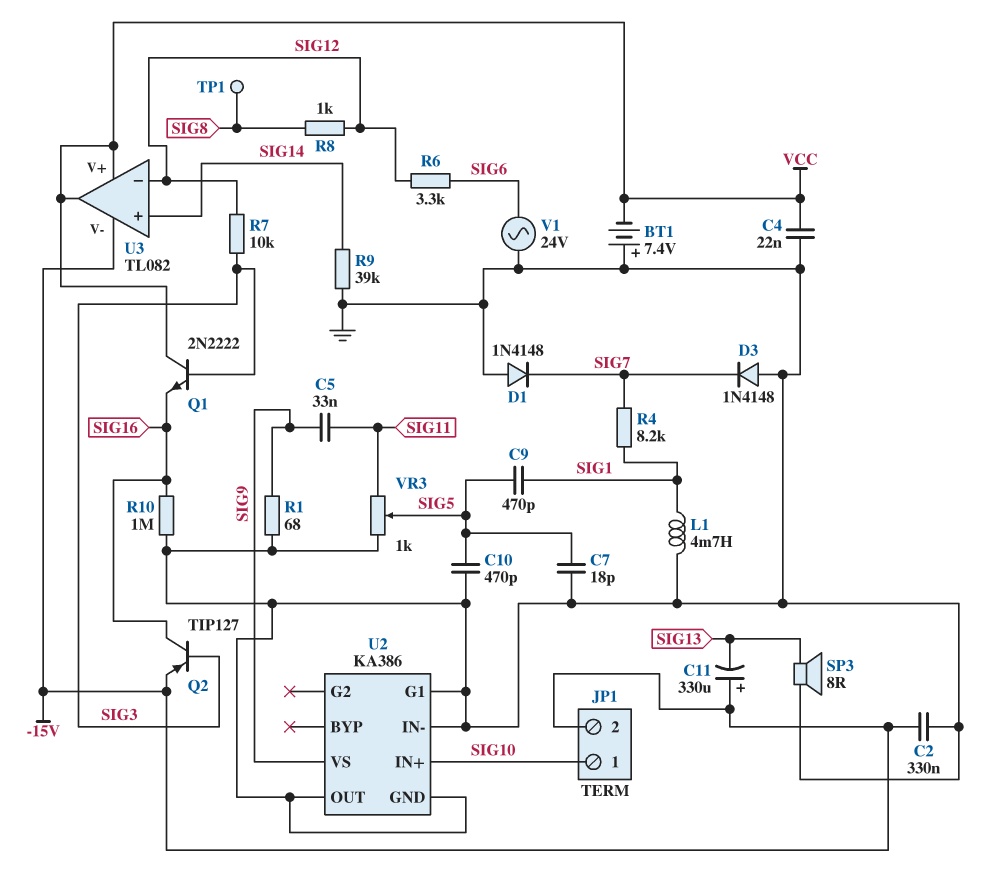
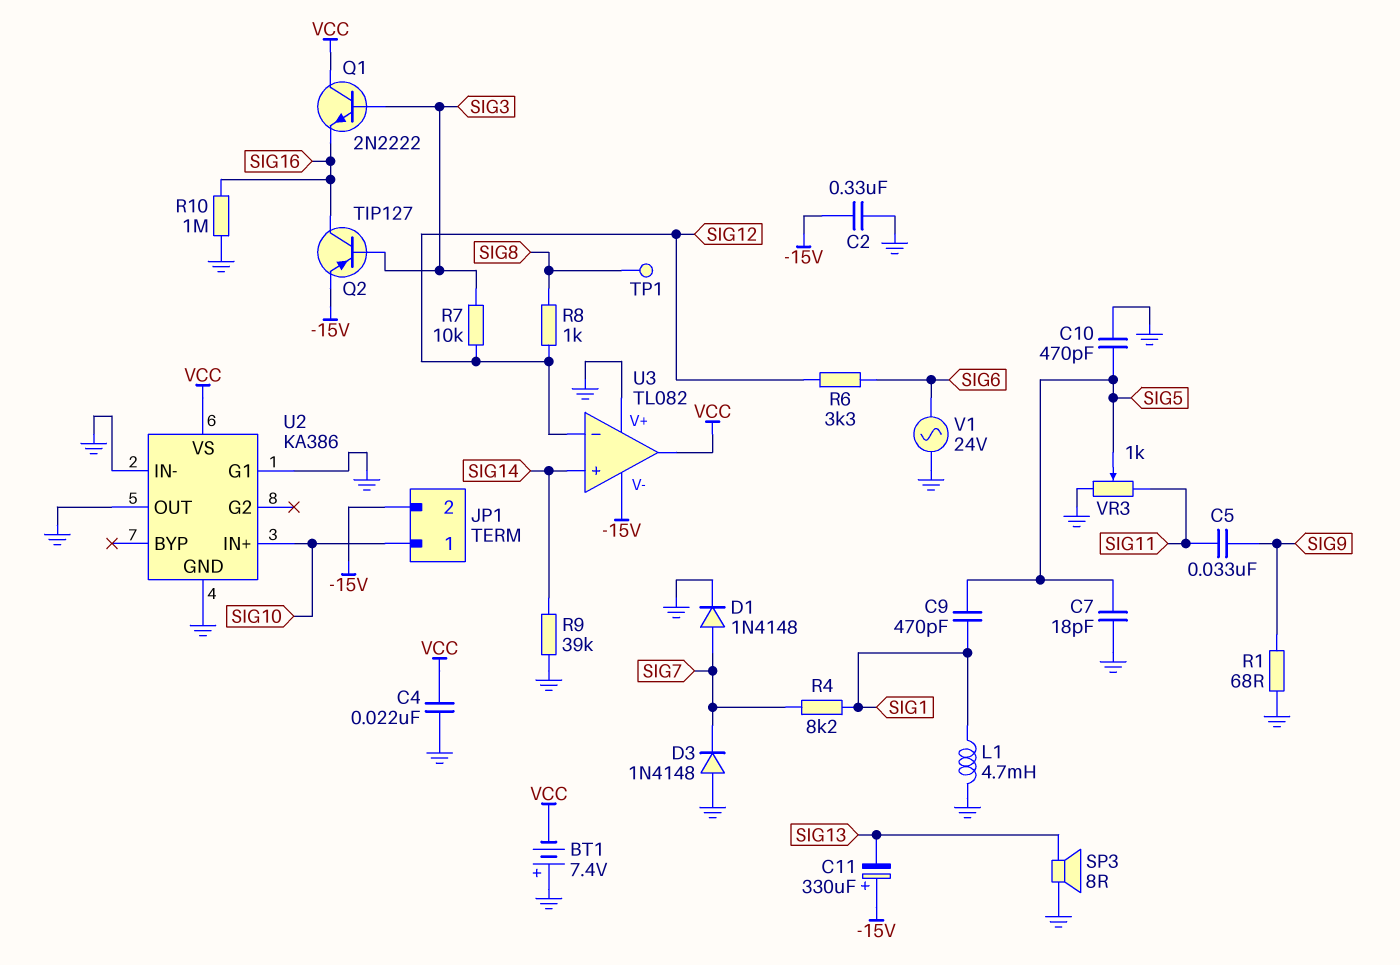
D1: diode 1N4148 (A GND, K SIG7) -> diode 1N4148 (A SIG7, K GND)
U2 pin VS: SIG9 -> VCC
U3 pin V+: VCC -> GND

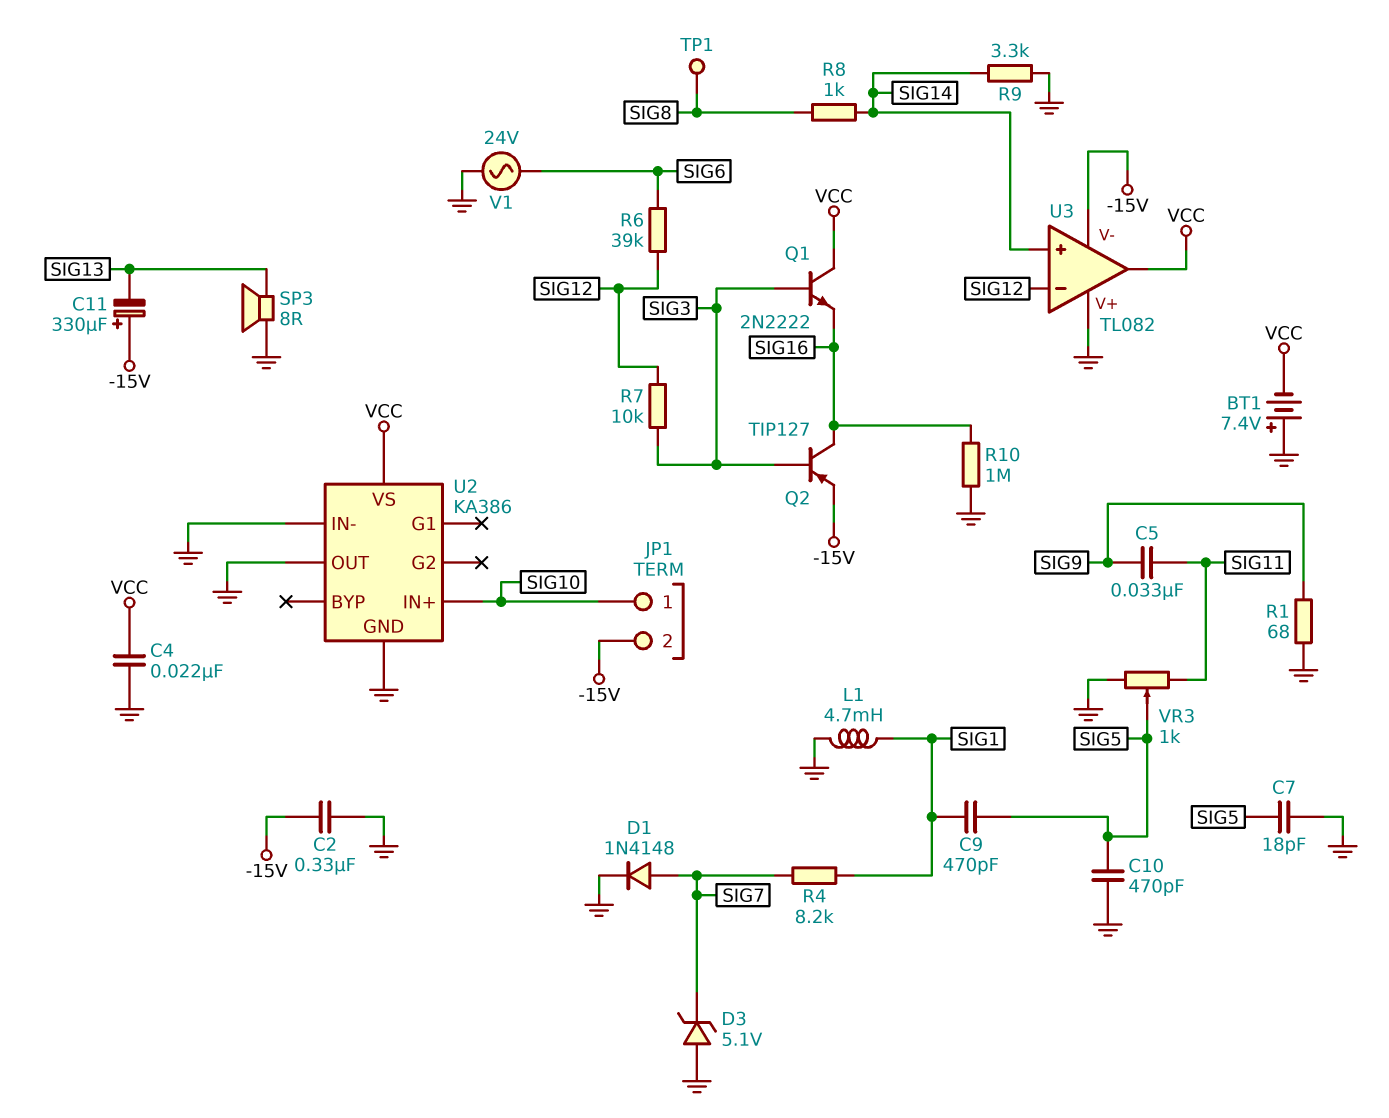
D3: diode 1N4148 (A GND, K SIG7) -> zener 5.1V (A GND, K SIG7)
R6: 3.3k (SIG6, SIG12) -> 39k (SIG6, SIG12)
R8: 1k (SIG8, SIG12) -> 1k (SIG8, SIG14)
R9: 39k (GND, SIG14) -> 3.3k (GND, SIG14)
U2 pin G1: GND -> none

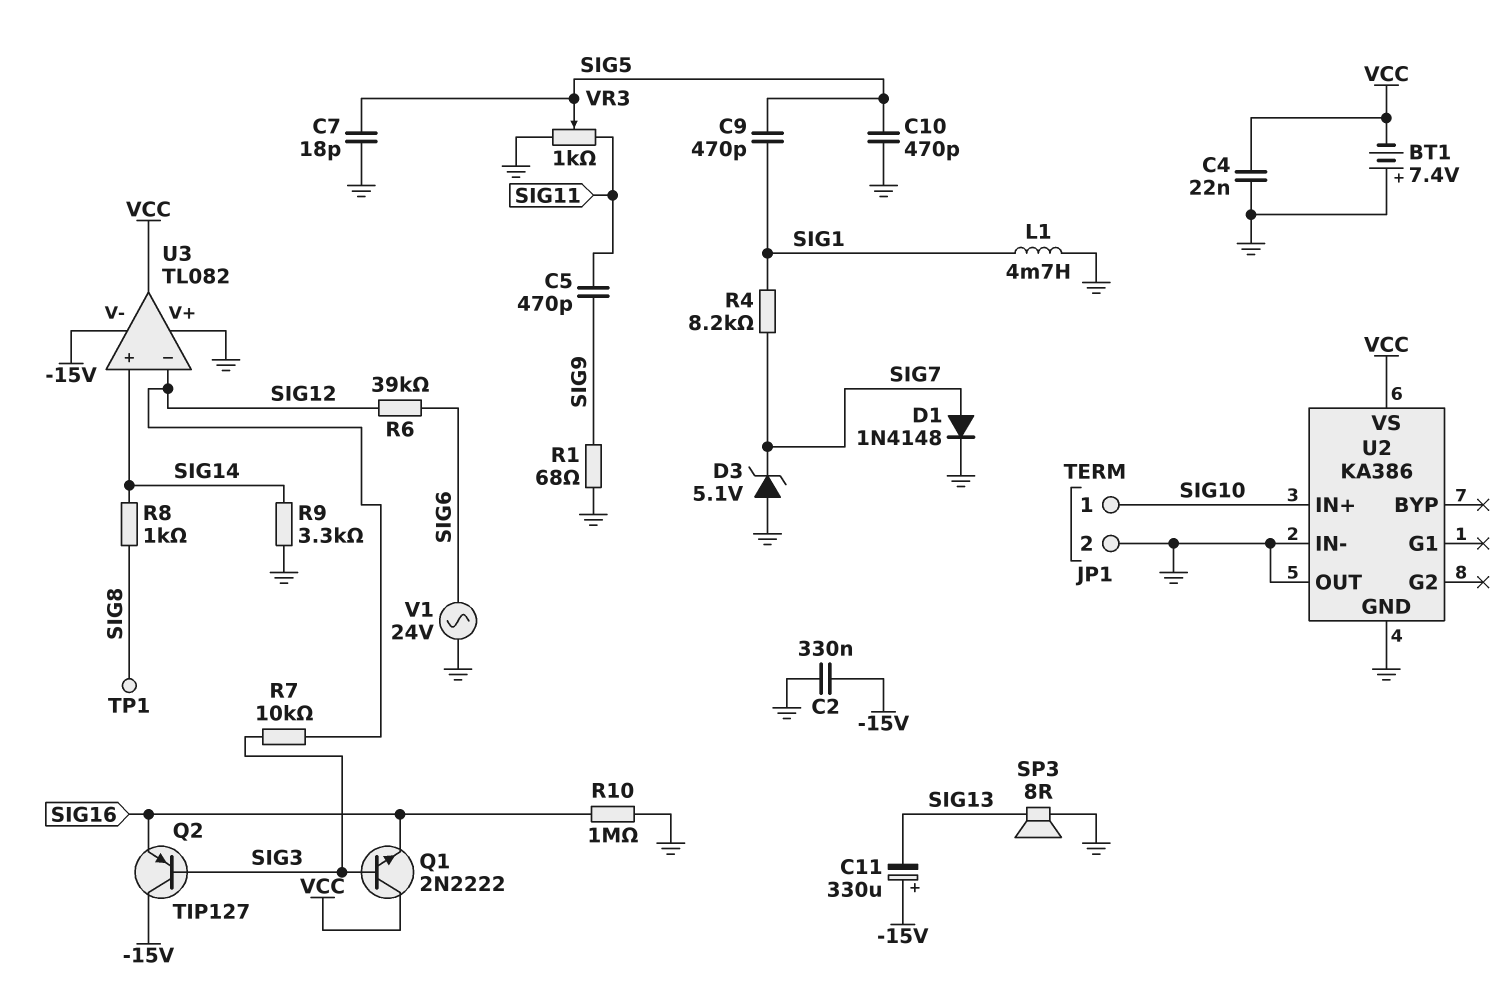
C5: 33nF (SIG9, SIG11) -> 470pF (SIG9, SIG11)
JP1 pin 2: -15V -> GND
Q2: PNP TIP127 (B SIG3, C SIG16, E -15V) -> PNP TIP127 (B SIG3, C -15V, E SIG16)

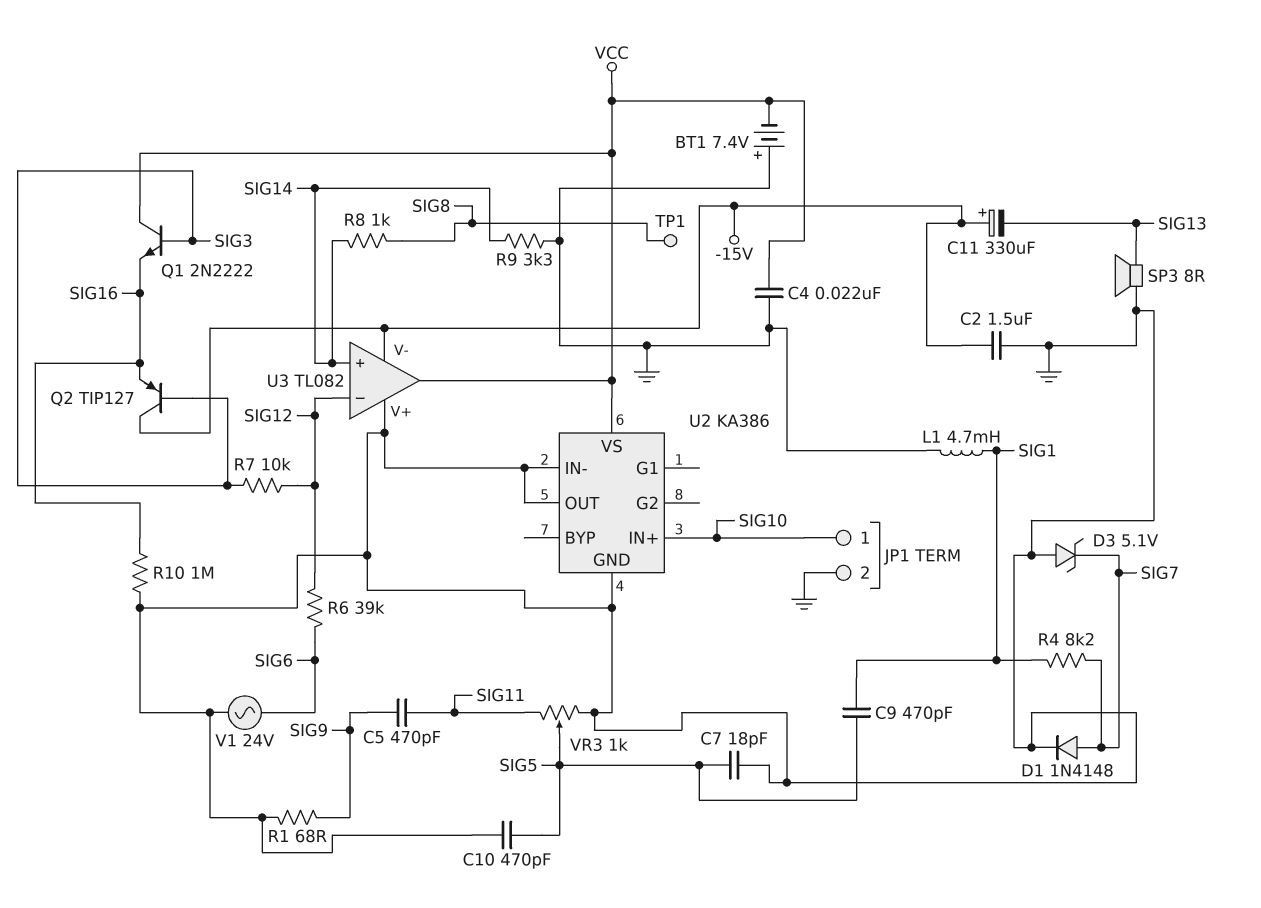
C2: 330nF (-15V, GND) -> 1.5uF (-15V, GND)

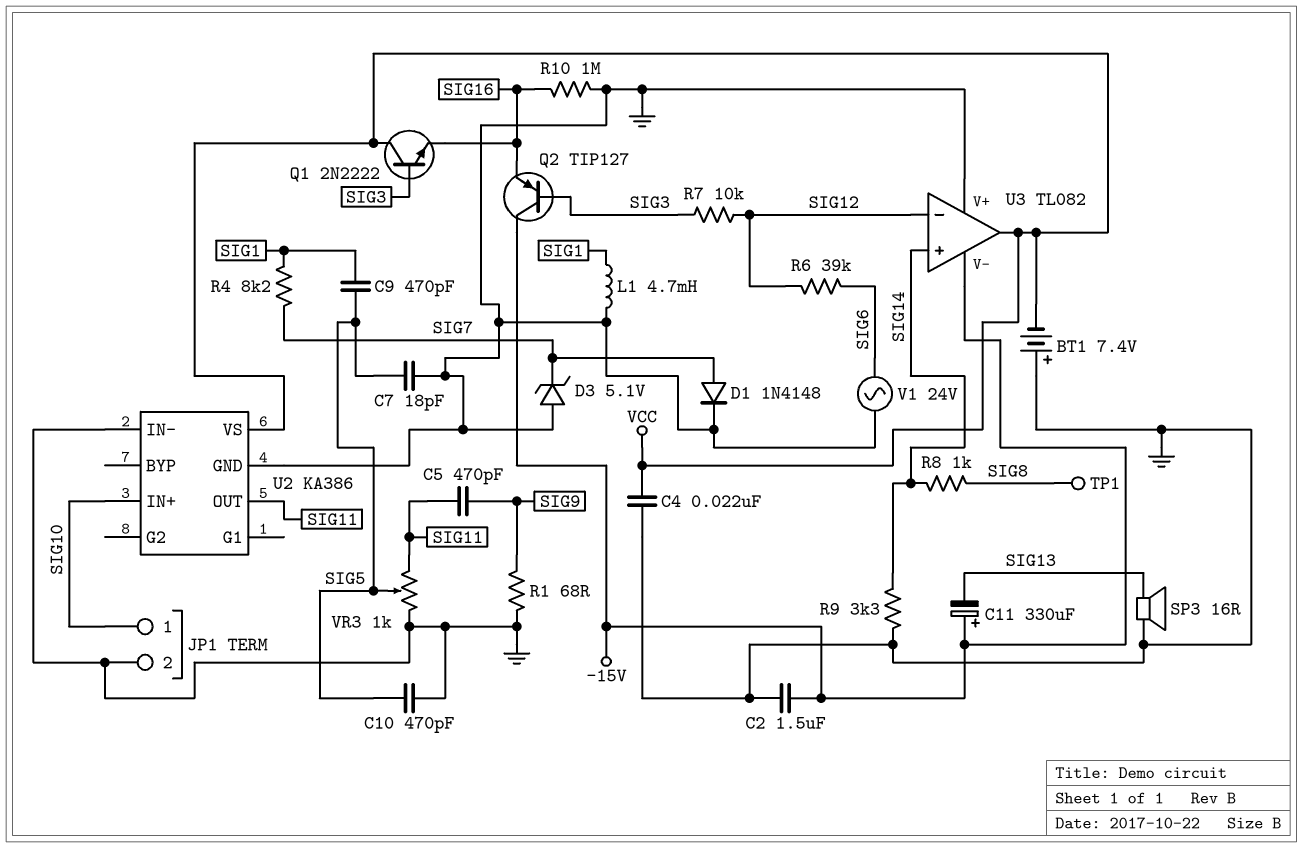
SP3: speaker 8R (GND, SIG13) -> speaker 16R (GND, SIG13)
U2 pin OUT: GND -> SIG11

